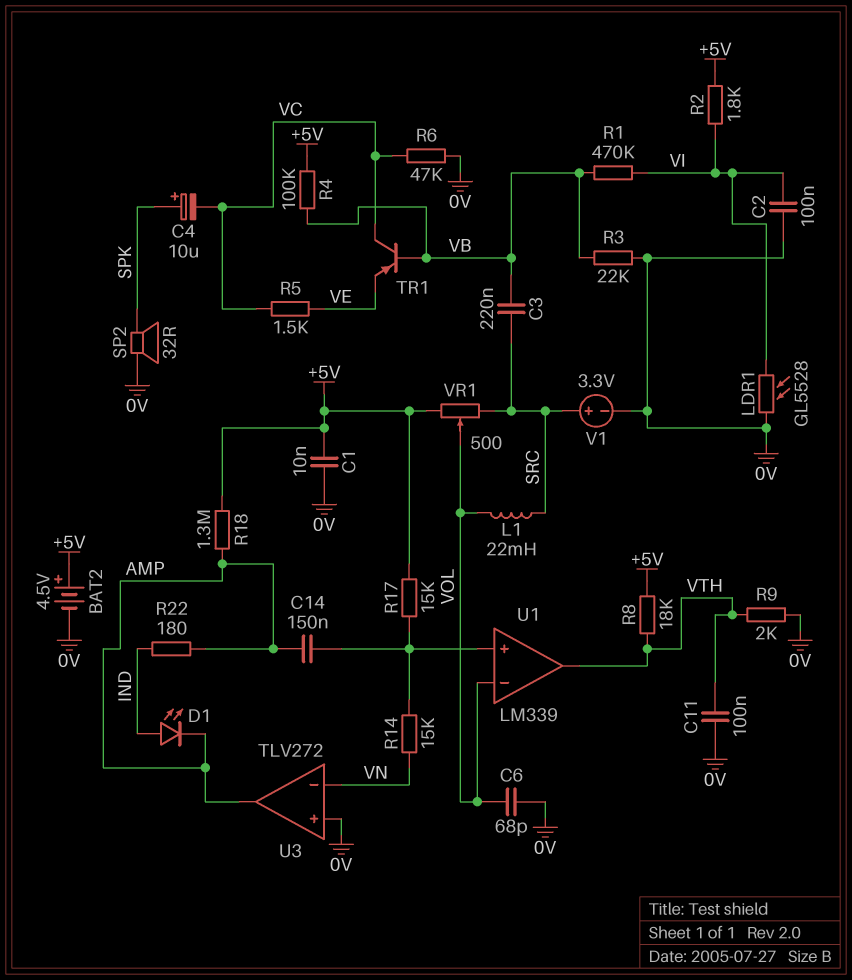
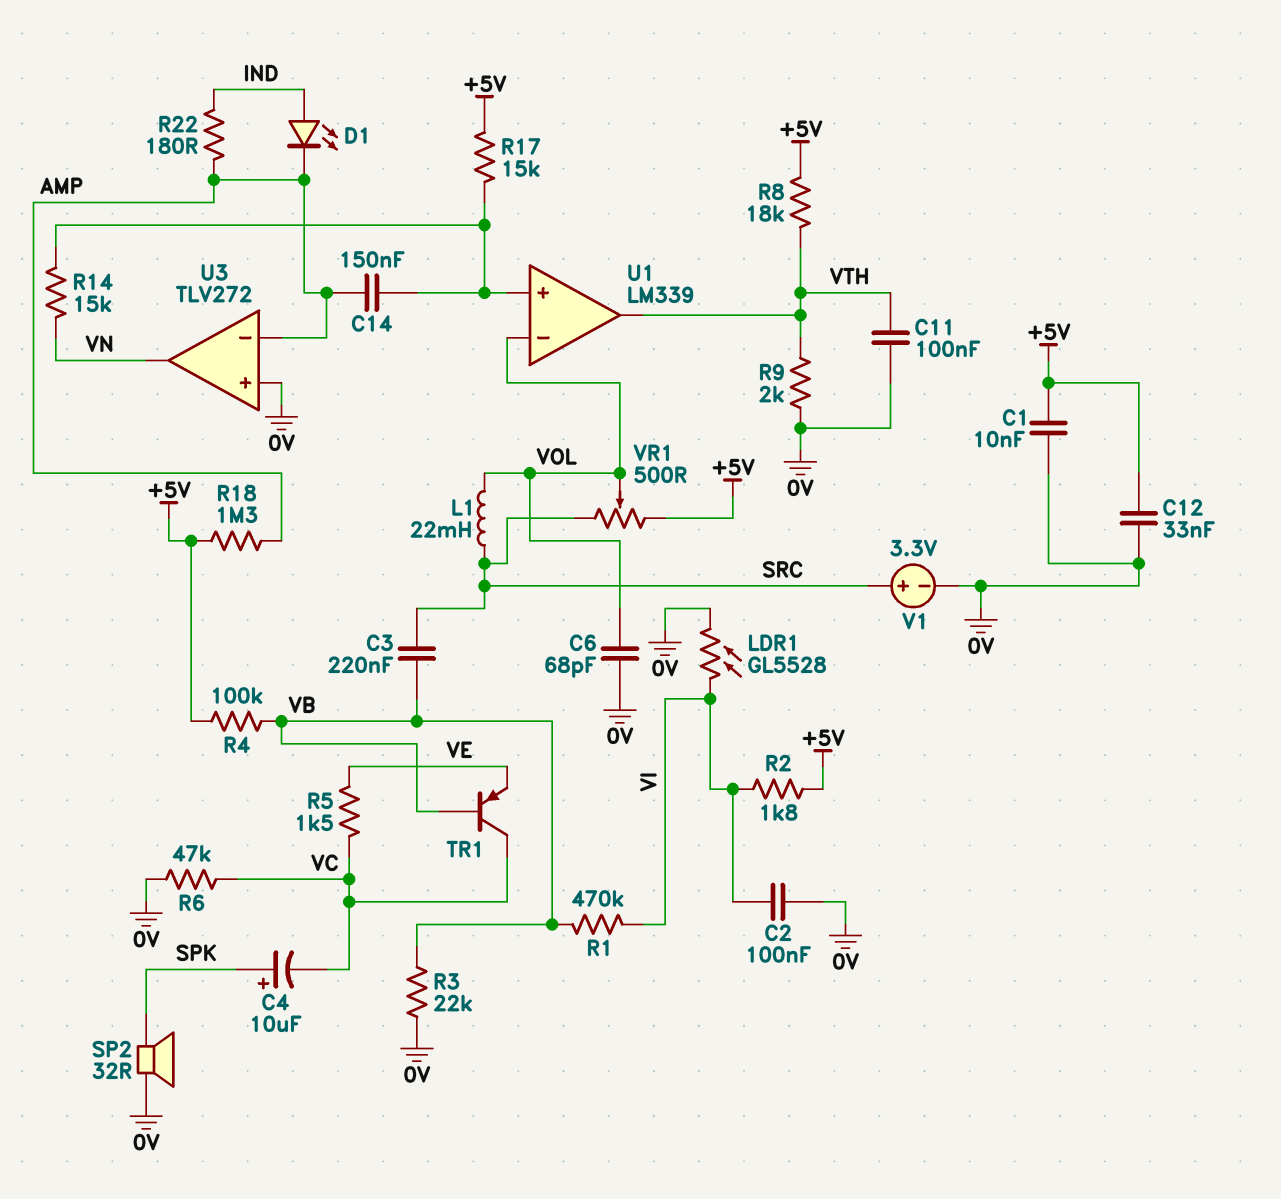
BAT2: 4.5V (plus +5V, minus 0V) -> none
C12: none -> 33nF (+5V, 0V)
U3 pin in-: VN -> AMP
U3 pin out: AMP -> VN

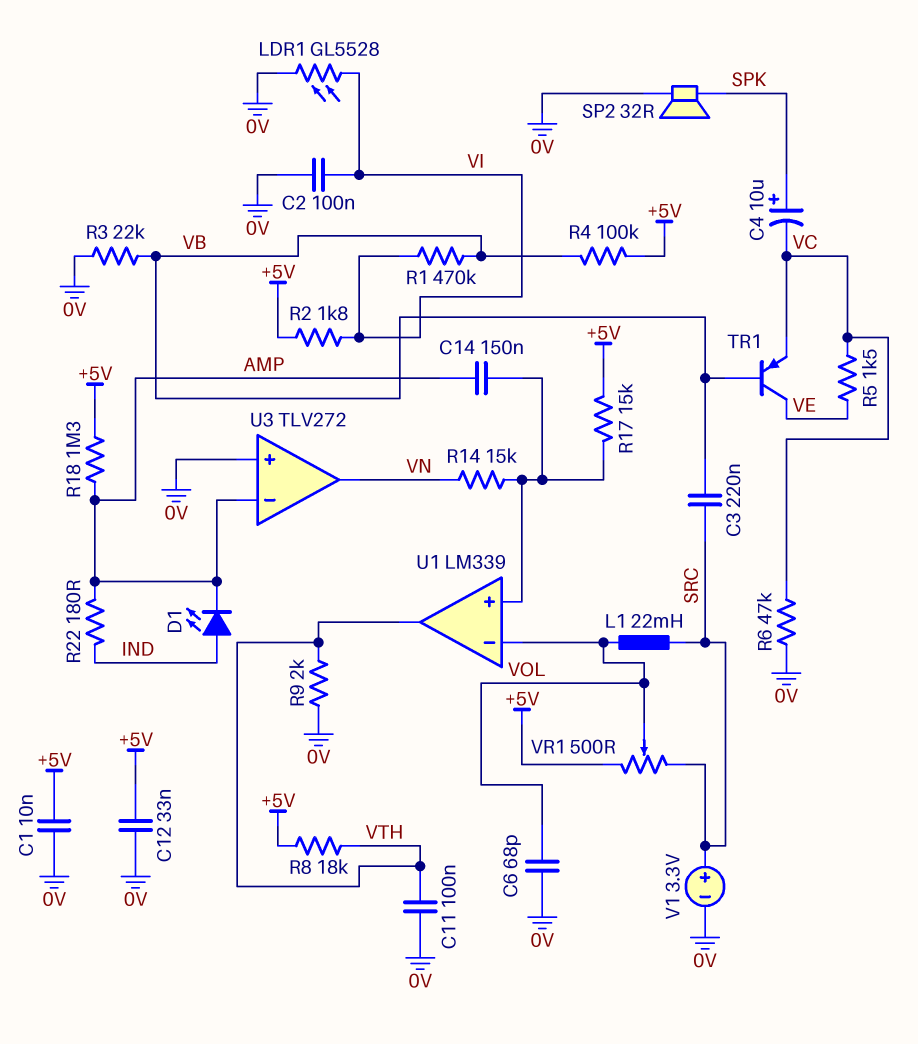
TR1: PNP (B VB, C VC, E VE) -> PNP (B VB, C VE, E VC)

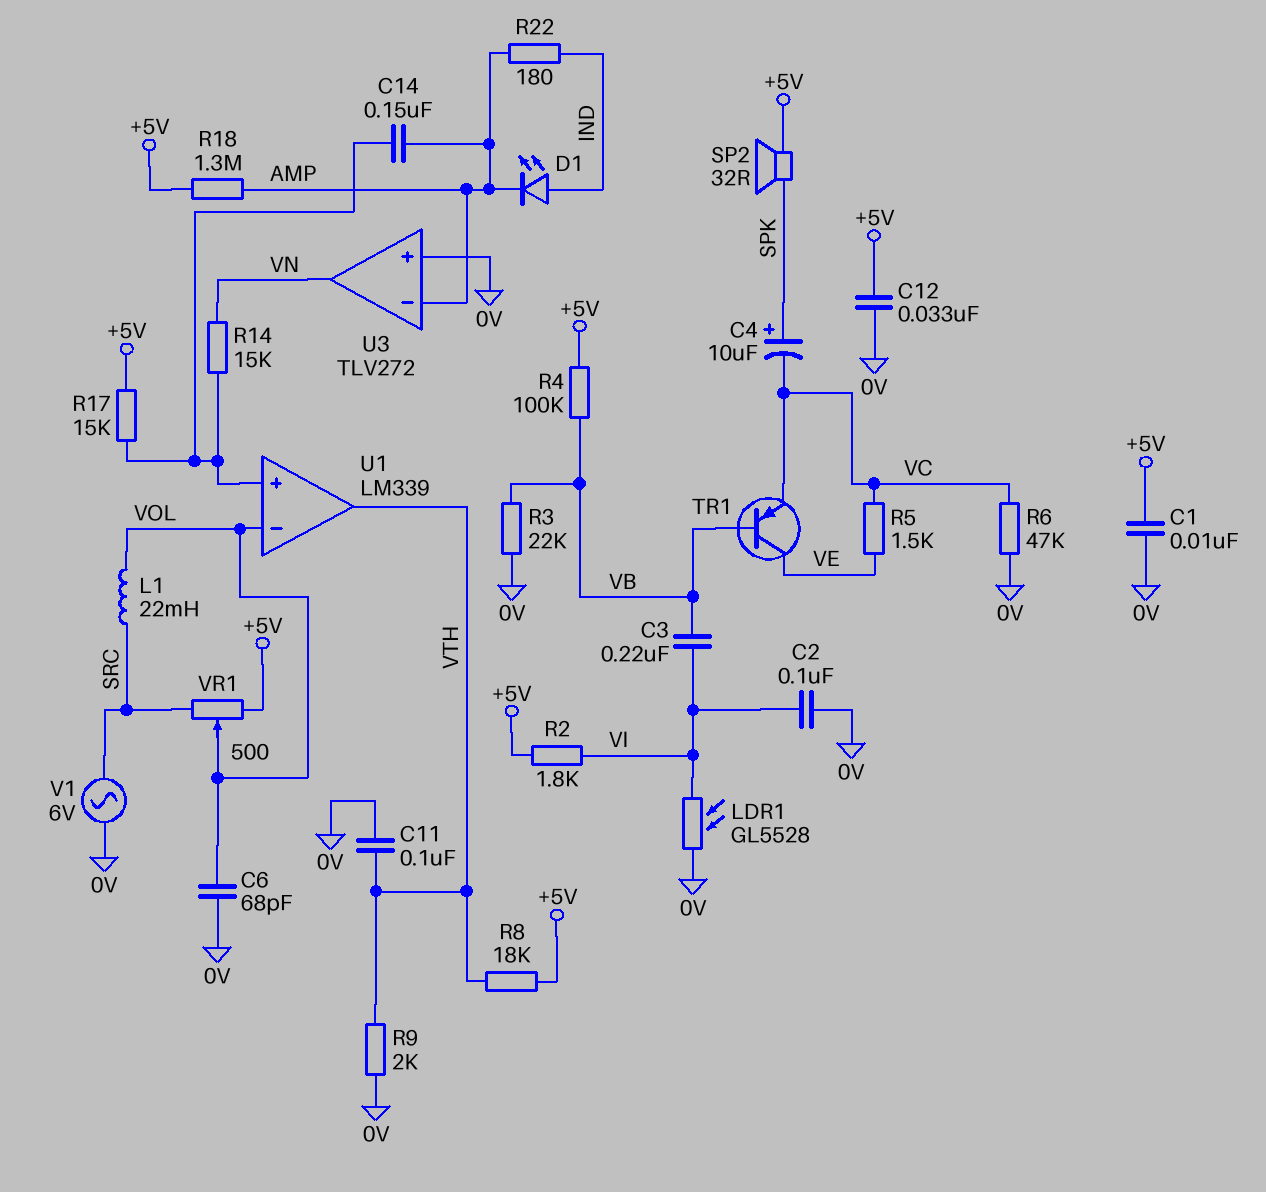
C3: 220nF (SRC, VB) -> 220nF (VB, VI)
R1: 470k (VB, VI) -> none
SP2: speaker 32R (0V, SPK) -> speaker 32R (+5V, SPK)
V1: 3.3V (plus SRC, minus 0V) -> AC 6V (0V, SRC)

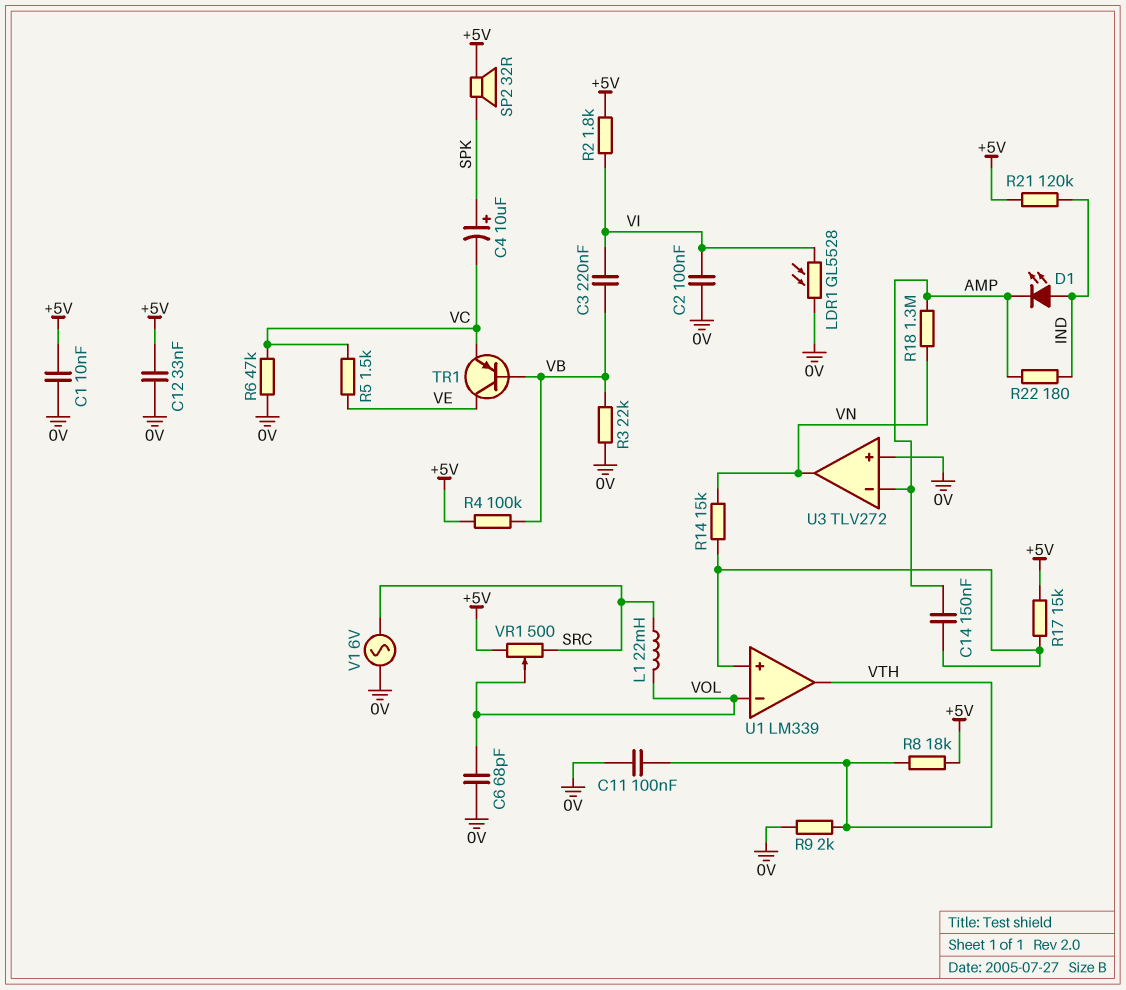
R18: 1.3M (+5V, AMP) -> 1.3M (AMP, VN)
R21: none -> 120k (+5V, IND)

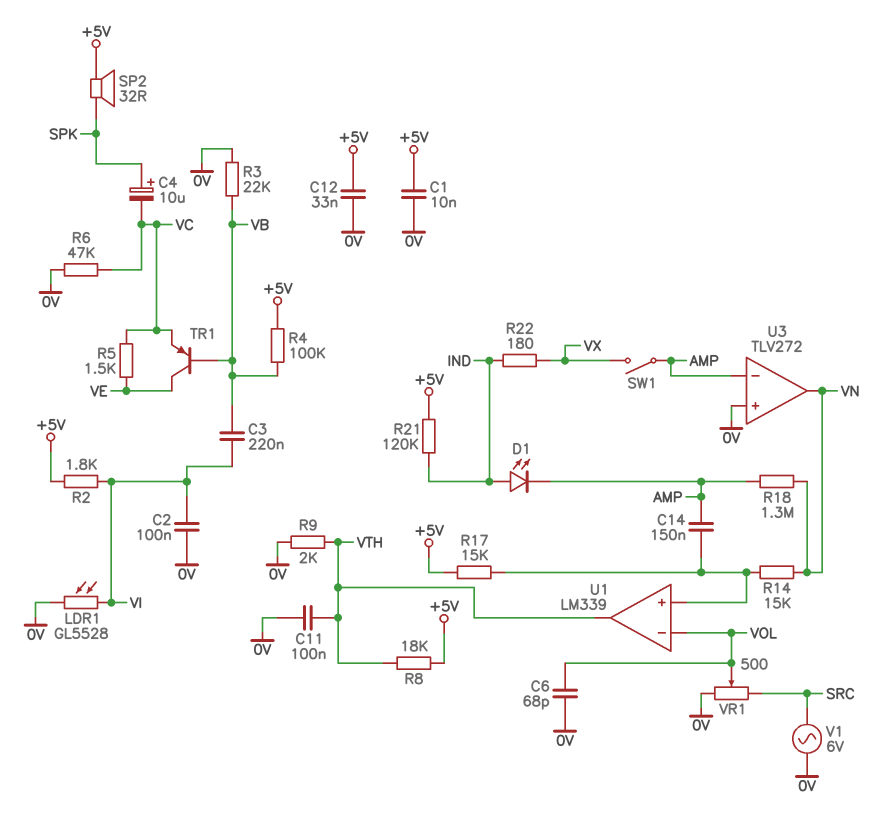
L1: 22mH (SRC, VOL) -> none
R22: 180 (AMP, IND) -> 180 (IND, VX)
SW1: none -> switch (AMP, VX)
VR1: 500 (+5V, SRC, wiper VOL) -> 500 (0V, SRC, wiper VOL)

